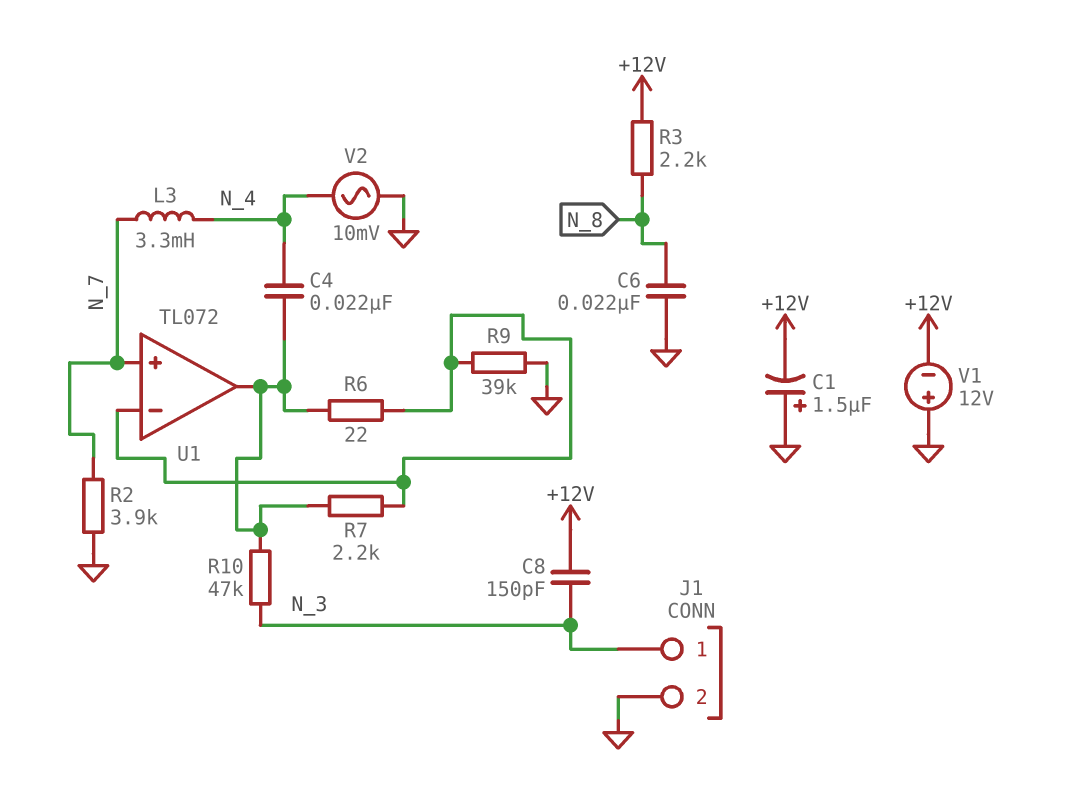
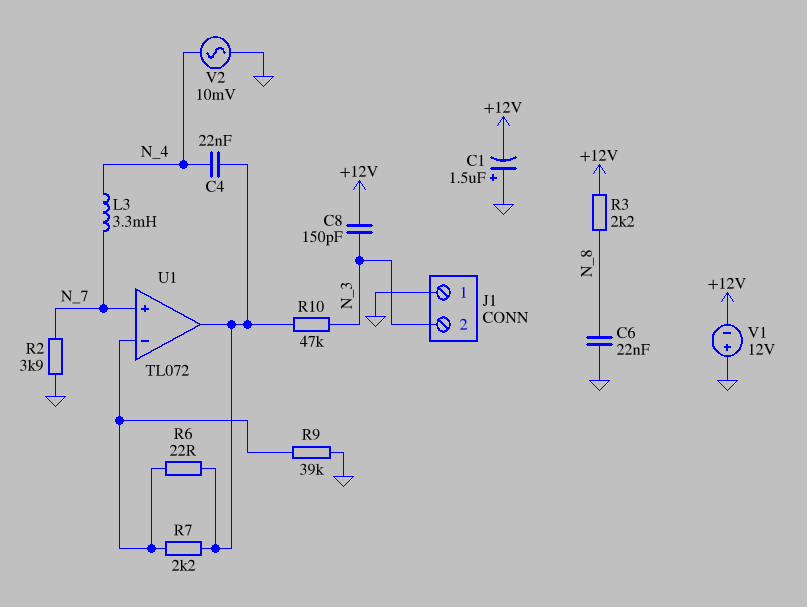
J1 pin 1: N_3 -> GND
J1 pin 2: GND -> N_3

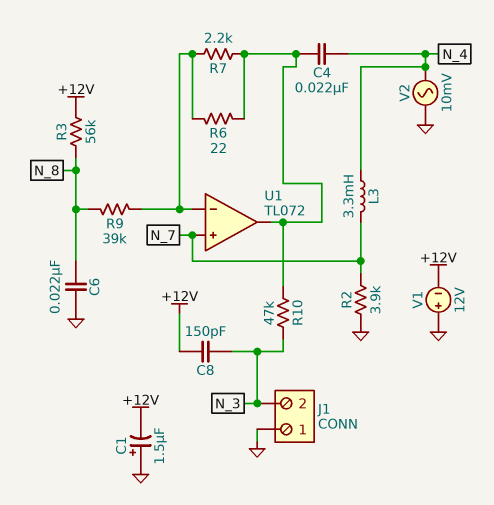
R3: 2.2k (+12V, N_8) -> 56k (+12V, N_8)
R9: 39k (GND, U1/in-) -> 39k (N_8, U1/in-)

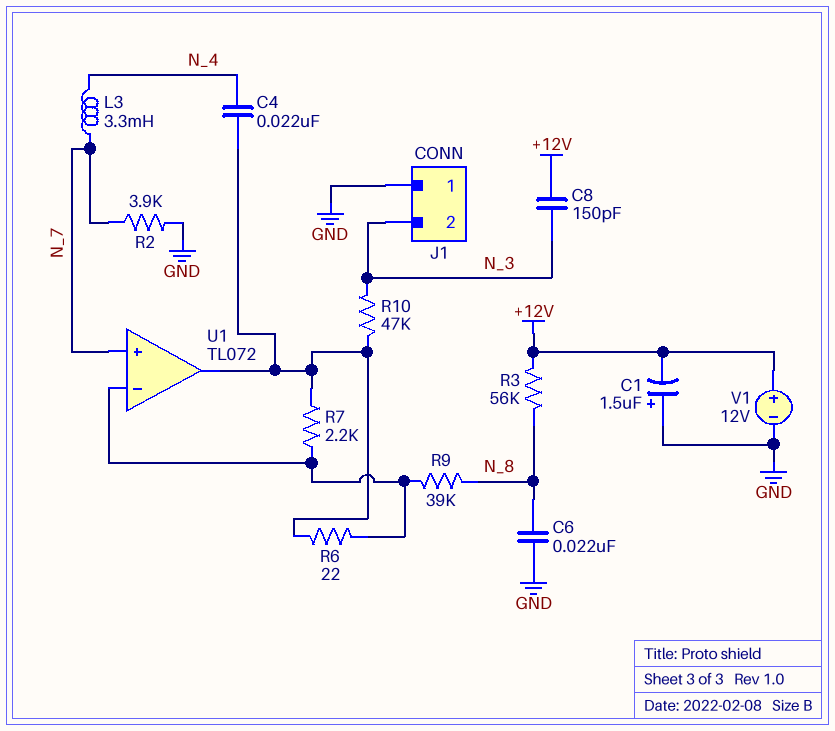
V1: 12V (plus GND, minus +12V) -> 12V (plus +12V, minus GND)
V2: AC 10mV (GND, N_4) -> none

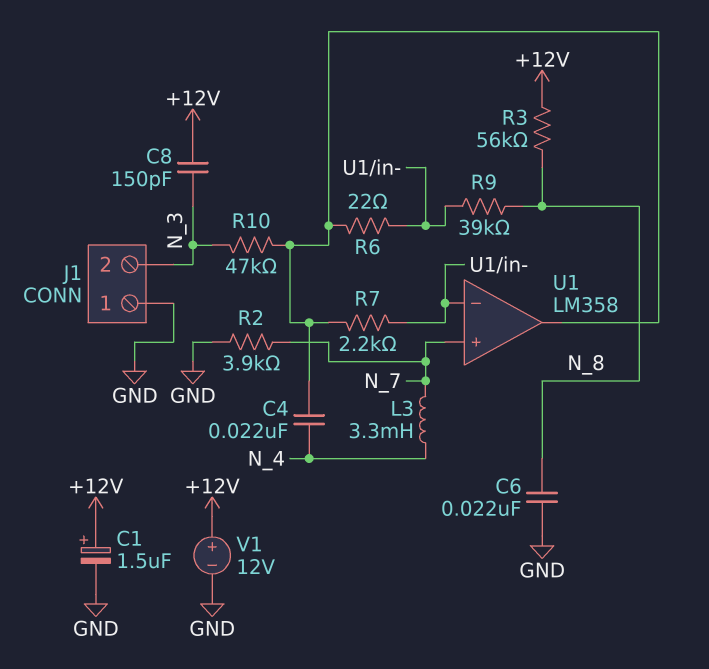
C1: 1.5uF (plus GND, minus +12V) -> 1.5uF (plus +12V, minus GND)
U1: TL072 -> LM358

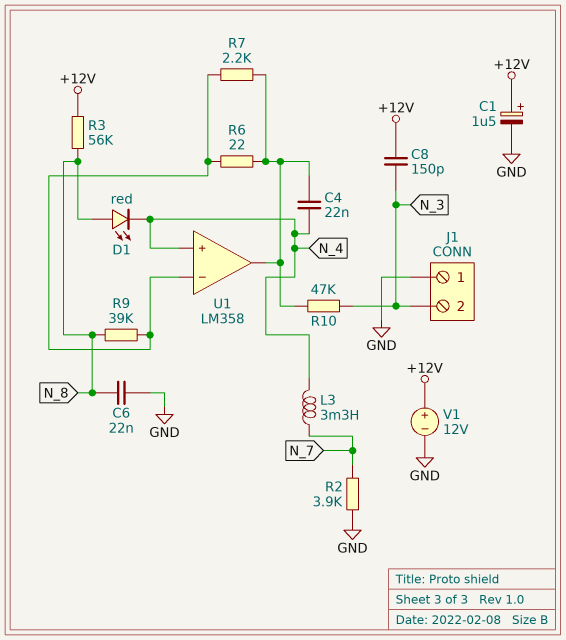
D1: none -> LED red (A N_8, K N_4)
U1 pin in+: N_7 -> N_4

